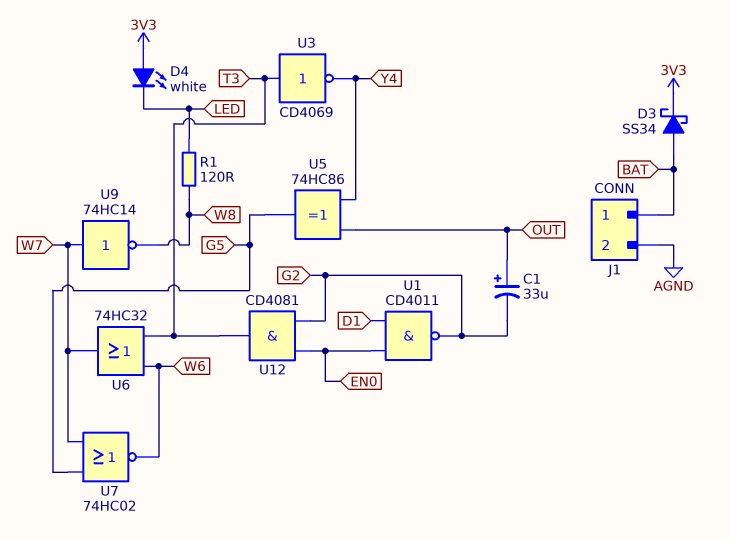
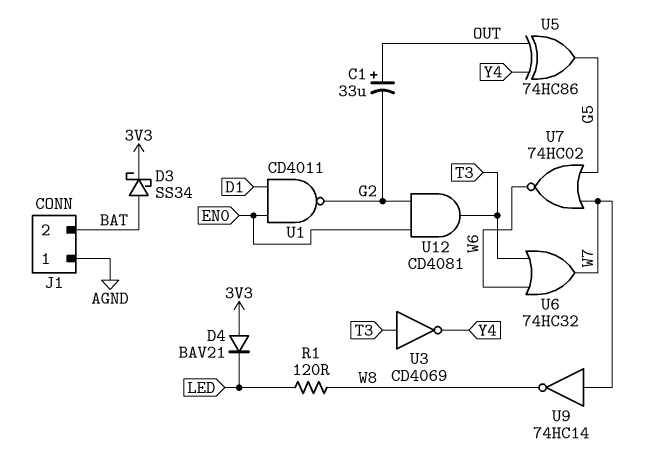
D4: LED white (A 3V3, K LED) -> diode BAV21 (A 3V3, K LED)
J1 pin 1: BAT -> AGND
J1 pin 2: AGND -> BAT

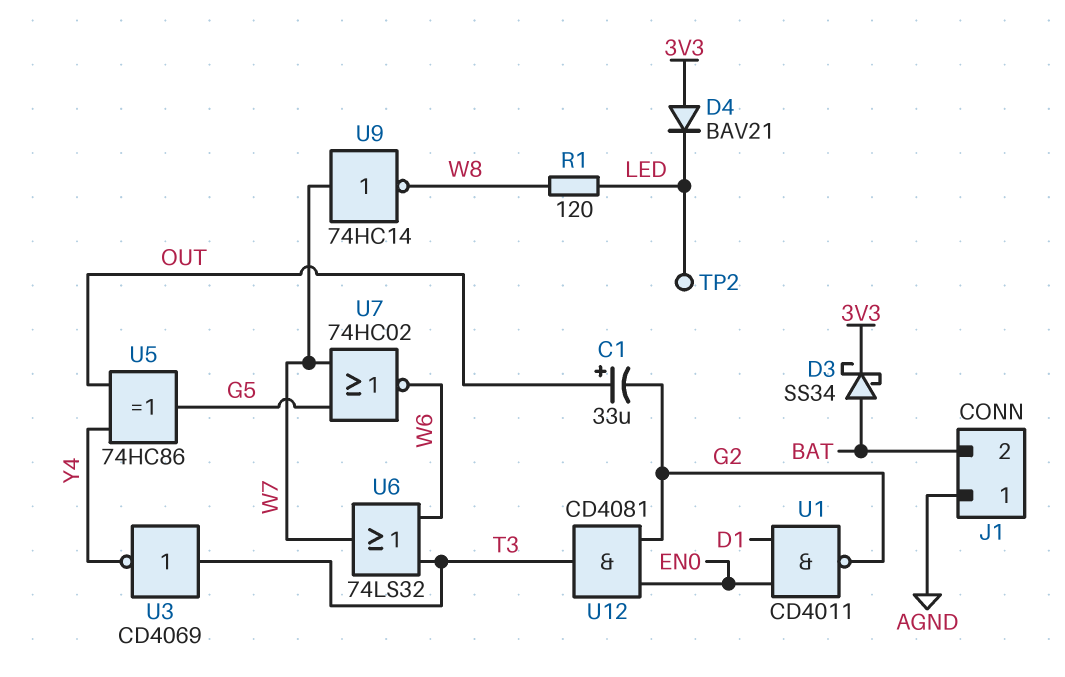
TP2: none -> test point (LED)
U6: OR 74HC32 (in T3, in W6, out W7) -> OR 74LS32 (in T3, in W6, out W7)

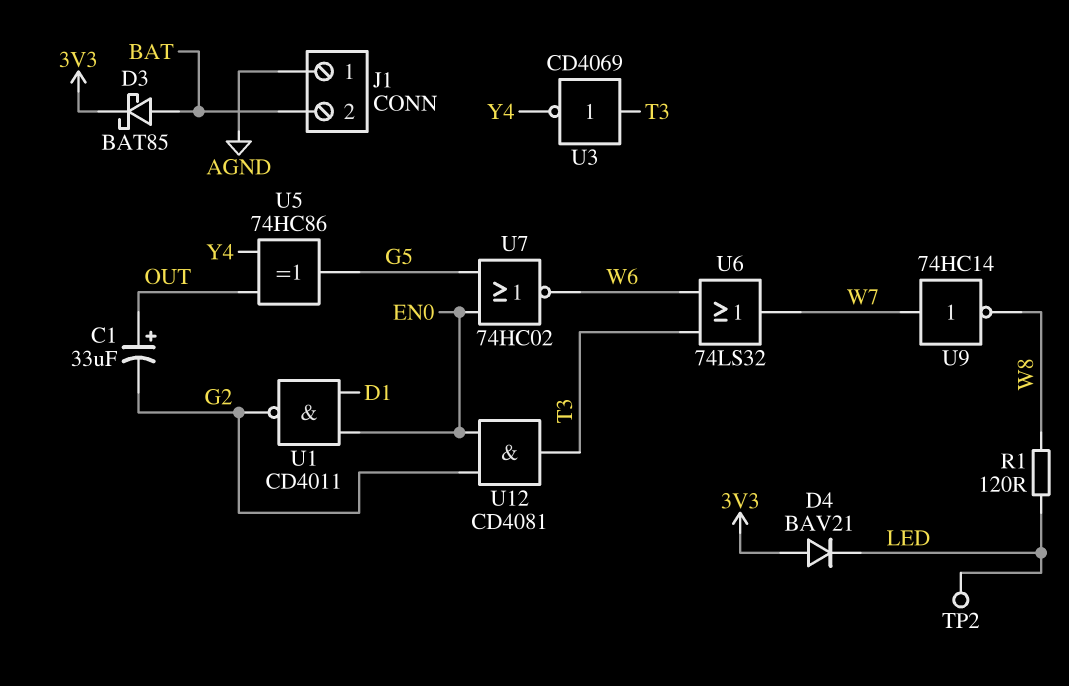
D3: schottky SS34 (A BAT, K 3V3) -> schottky BAT85 (A BAT, K 3V3)
U7: NOR 74HC02 (in G5, in W7, out W6) -> NOR 74HC02 (in EN0, in G5, out W6)

